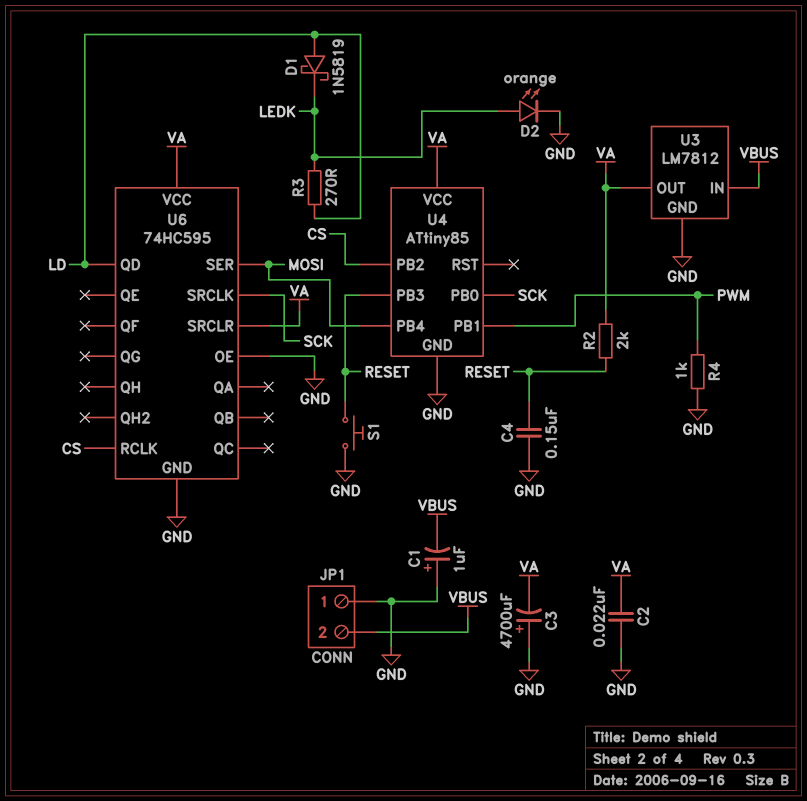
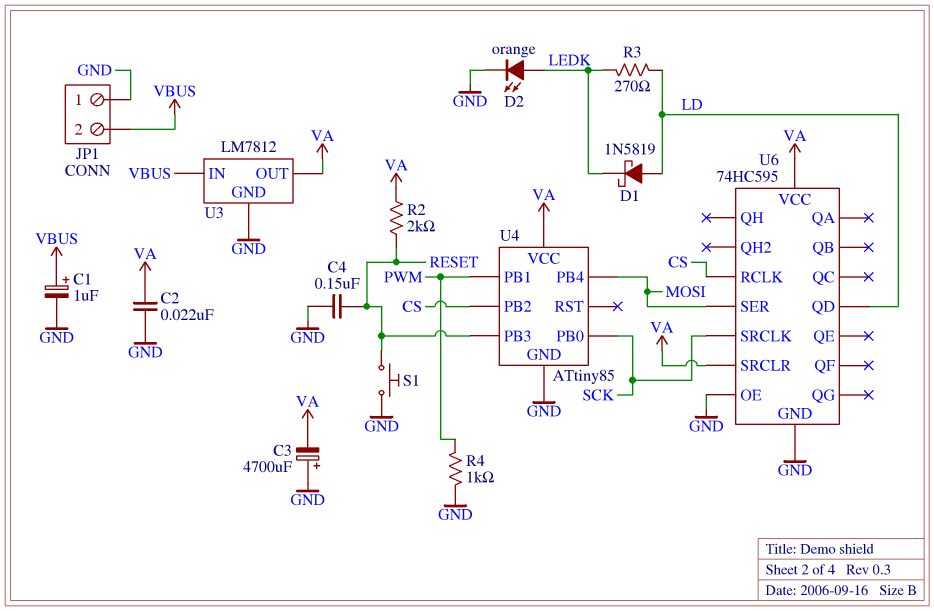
C1: 1uF (plus GND, minus VBUS) -> 1uF (plus VBUS, minus GND)

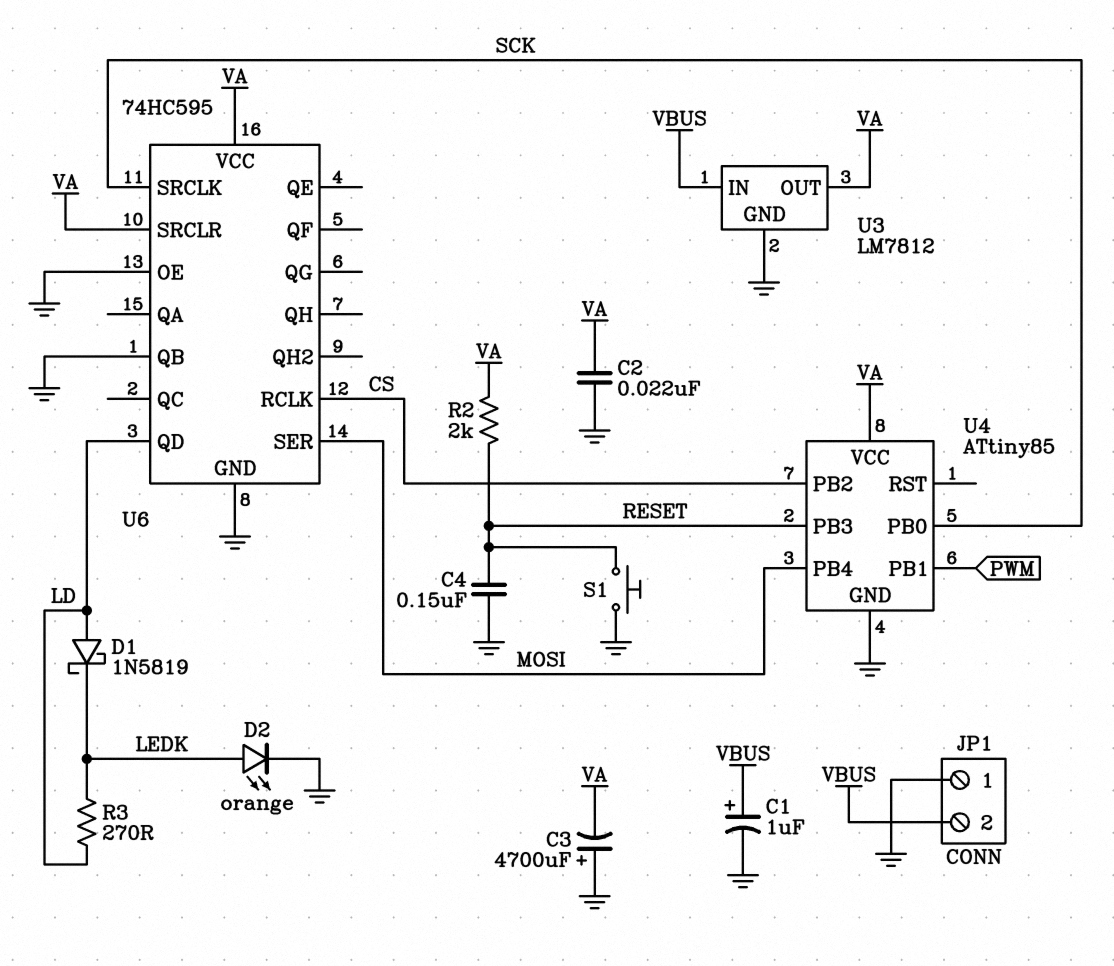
R4: 1k (GND, PWM) -> none
U6 pin QB: none -> GND

